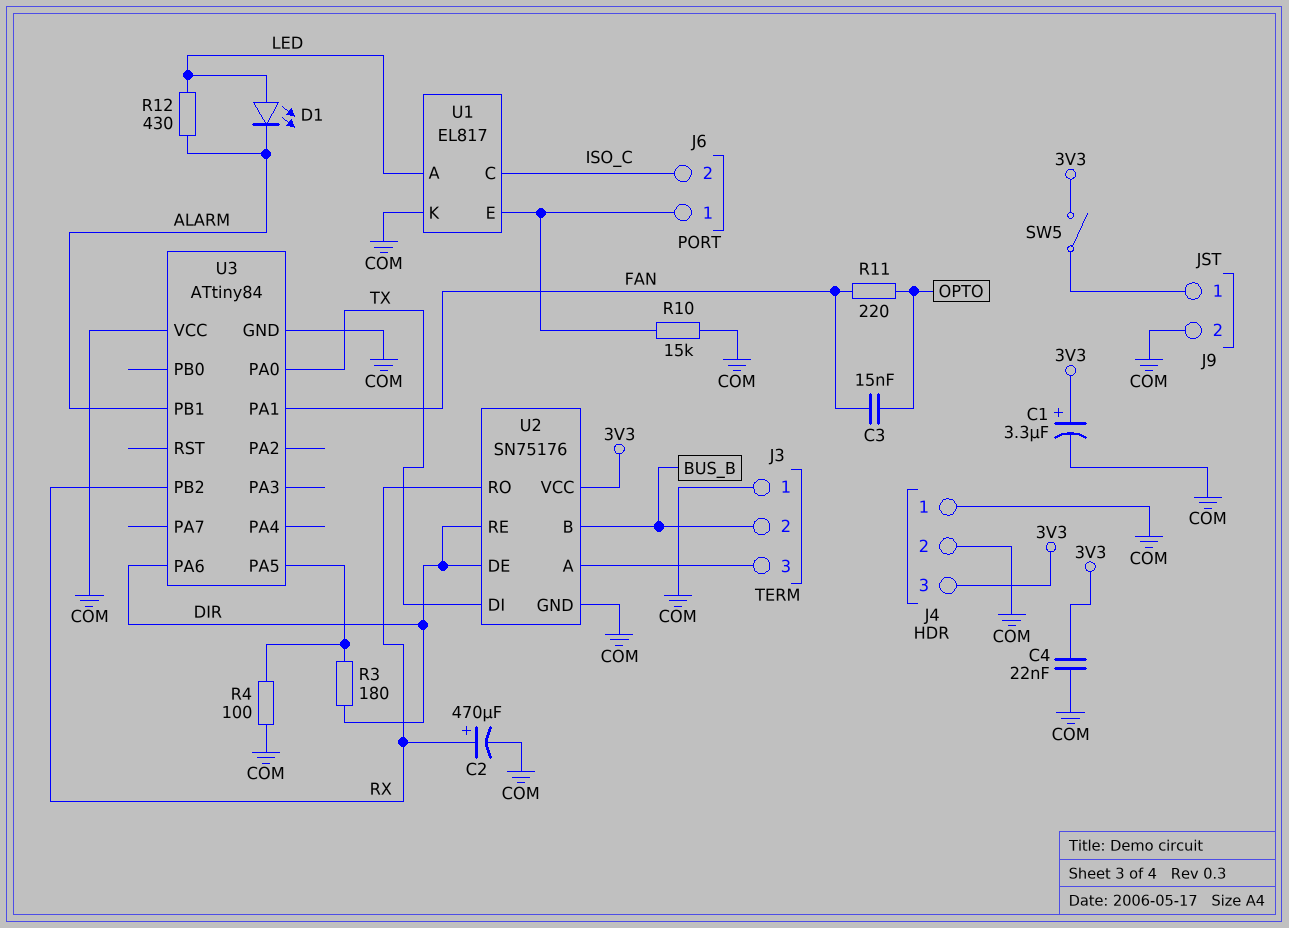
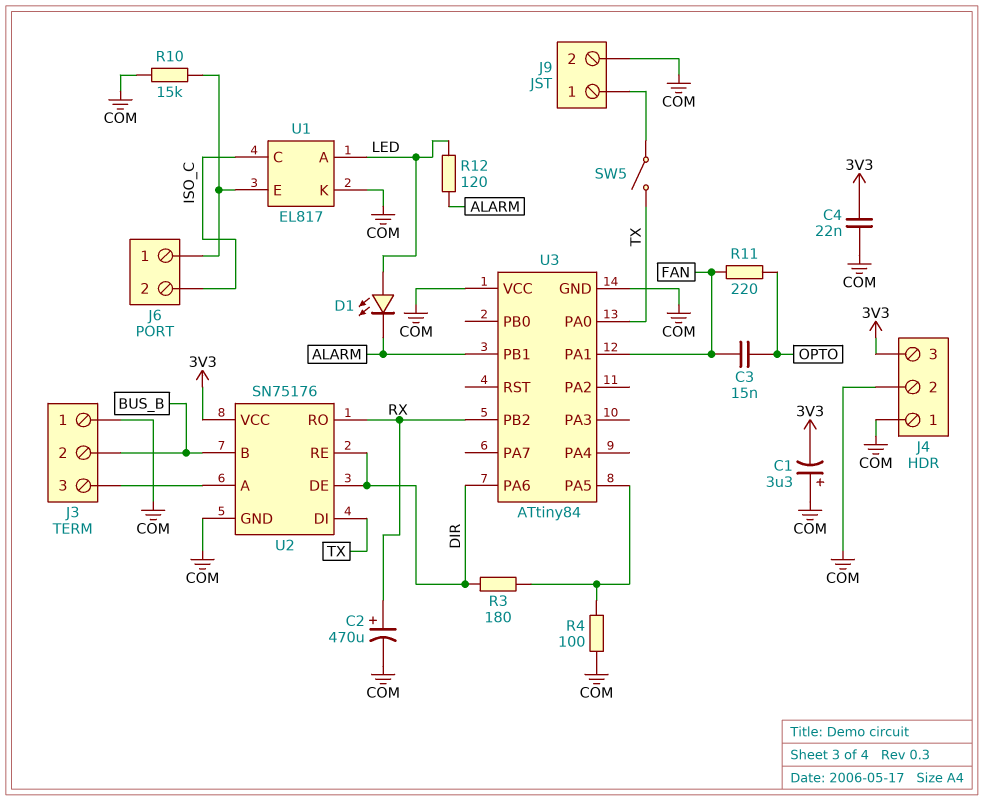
C1: 3.3uF (plus 3V3, minus COM) -> 3.3uF (plus COM, minus 3V3)
R12: 430 (ALARM, LED) -> 120 (ALARM, LED)
SW5: switch (3V3, J9/1) -> switch (J9/1, TX)

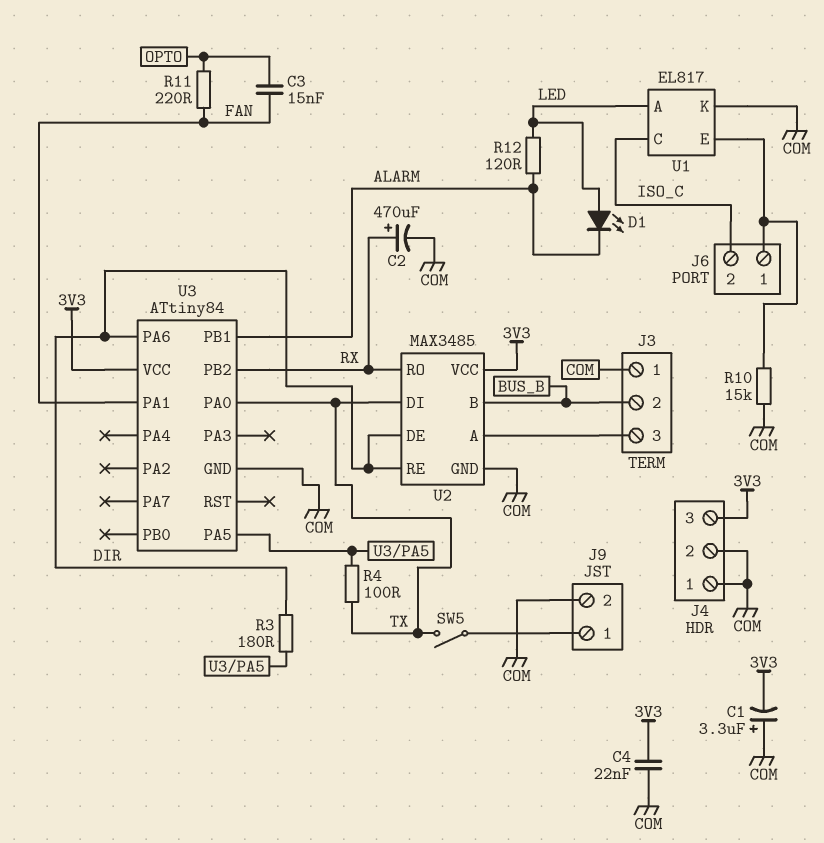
R4: 100 (COM, U3/PA5) -> 100 (TX, U3/PA5)
U2: SN75176 -> MAX3485
U3 pin VCC: COM -> 3V3

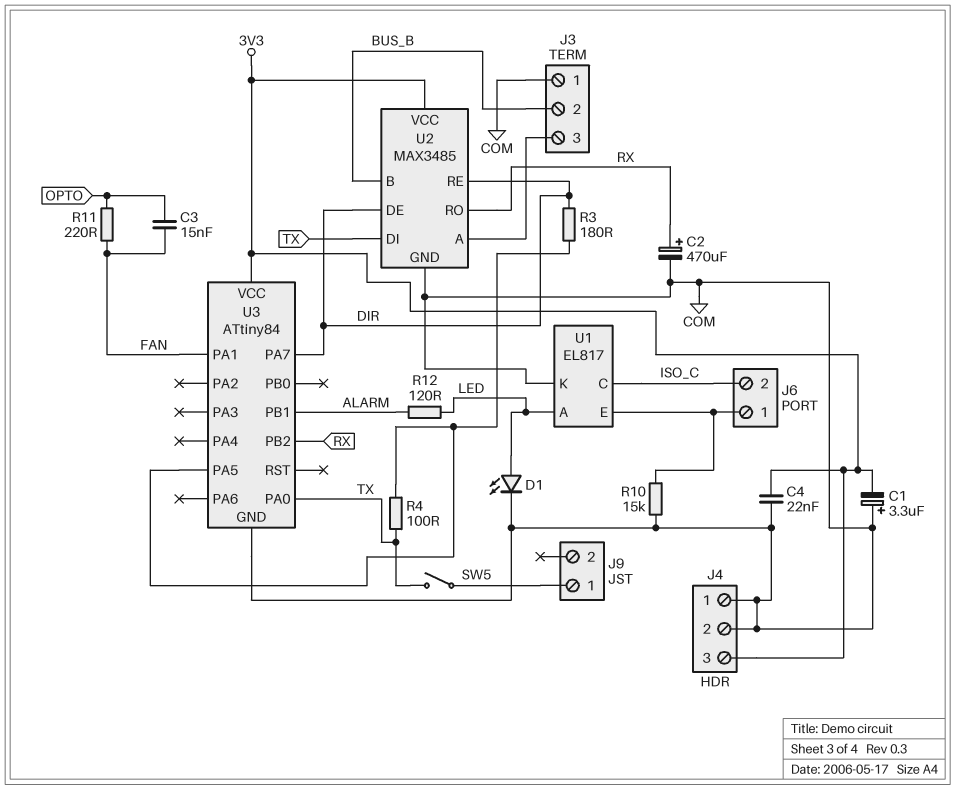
D1: LED (A LED, K ALARM) -> LED (A LED, K COM)
J9 pin 2: COM -> none
U3 pin PA6: DIR -> none
U3 pin PA7: none -> DIR

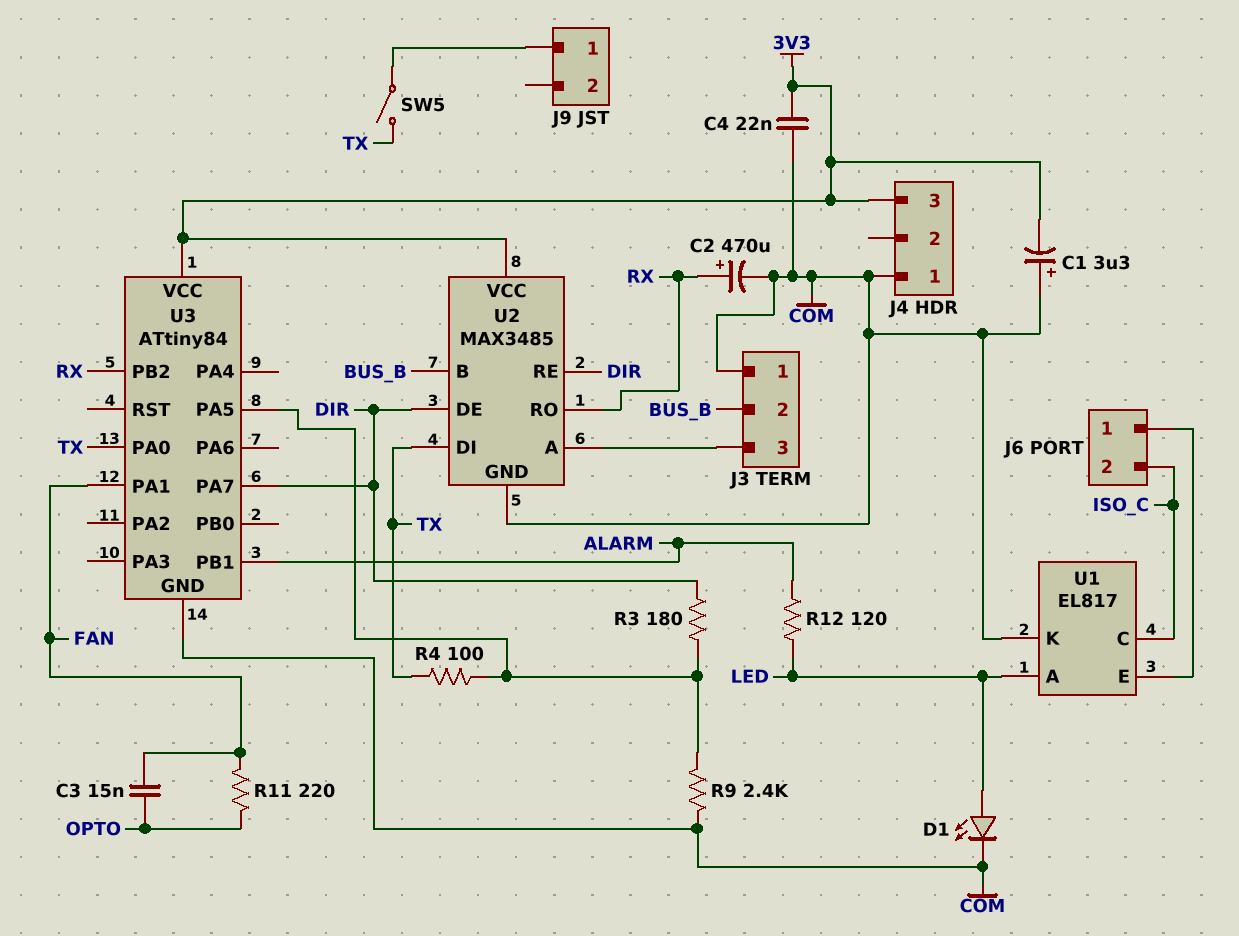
J4 pin 2: COM -> none
R9: none -> 2.4k (COM, U3/PA5)
R10: 15k (COM, J6/1) -> none

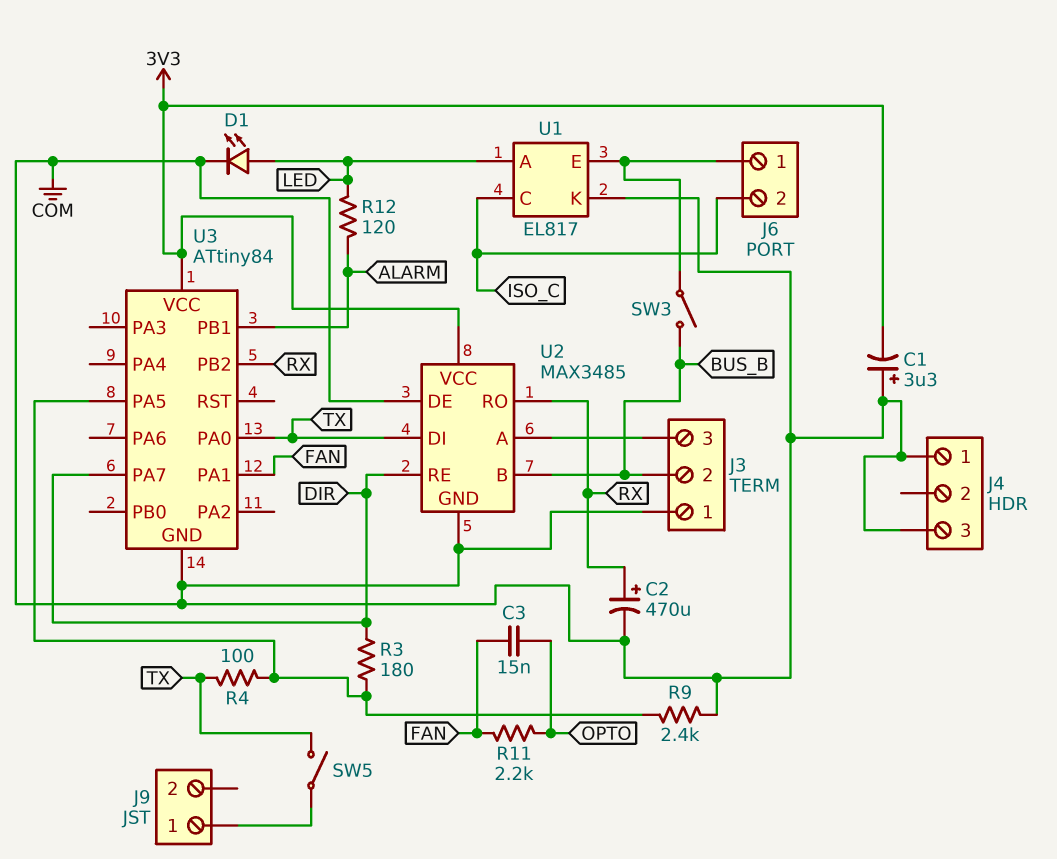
C4: 22nF (3V3, COM) -> none
J4 pin 3: 3V3 -> COM
R11: 220 (FAN, OPTO) -> 2.2k (FAN, OPTO)
SW3: none -> switch (BUS_B, J6/1)
U2 pin DE: DIR -> COM

